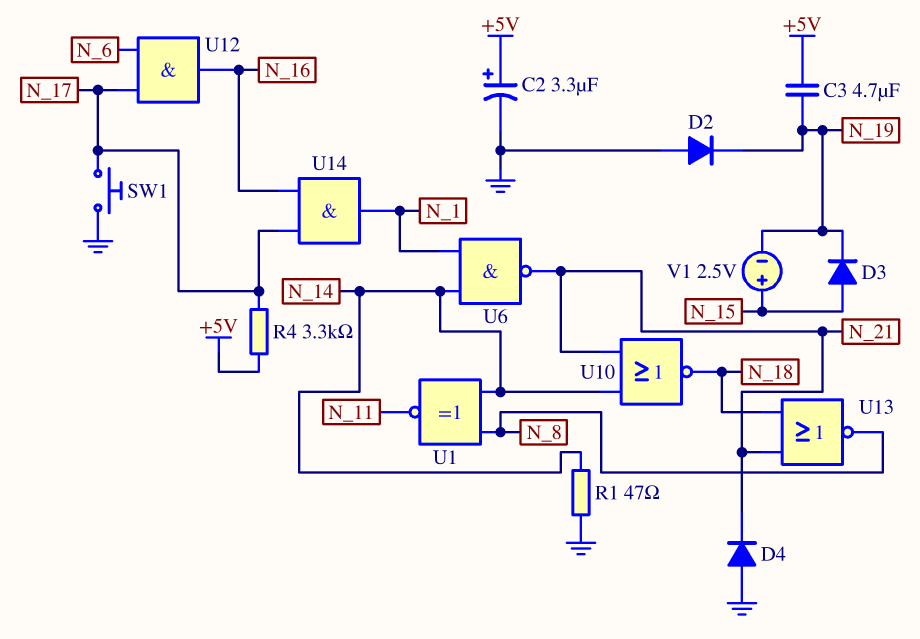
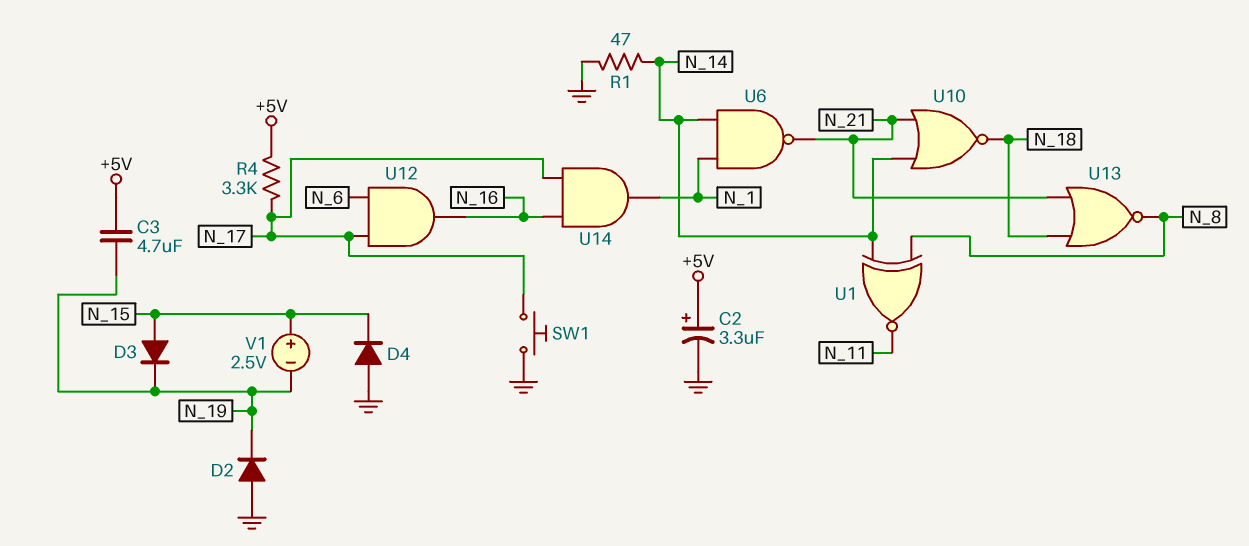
D4: diode (A GND, K N_21) -> diode (A GND, K N_15)

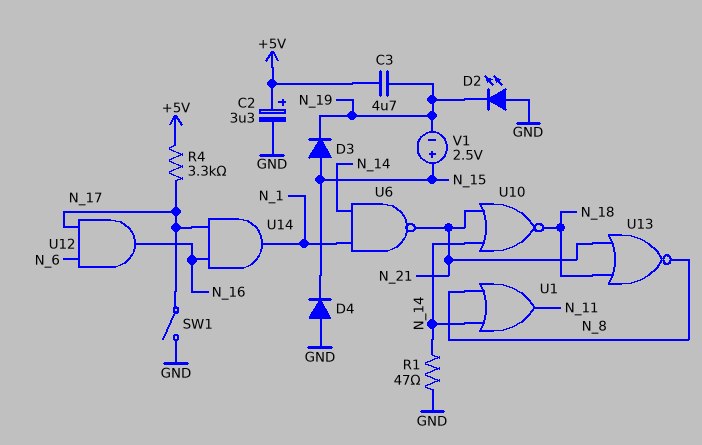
D2: diode (A GND, K N_19) -> LED (A GND, K N_19)
SW1: button (GND, N_17) -> switch (GND, N_17)
U1: XNOR (in N_8, in N_14, out N_11) -> OR (in N_8, in N_14, out N_11)

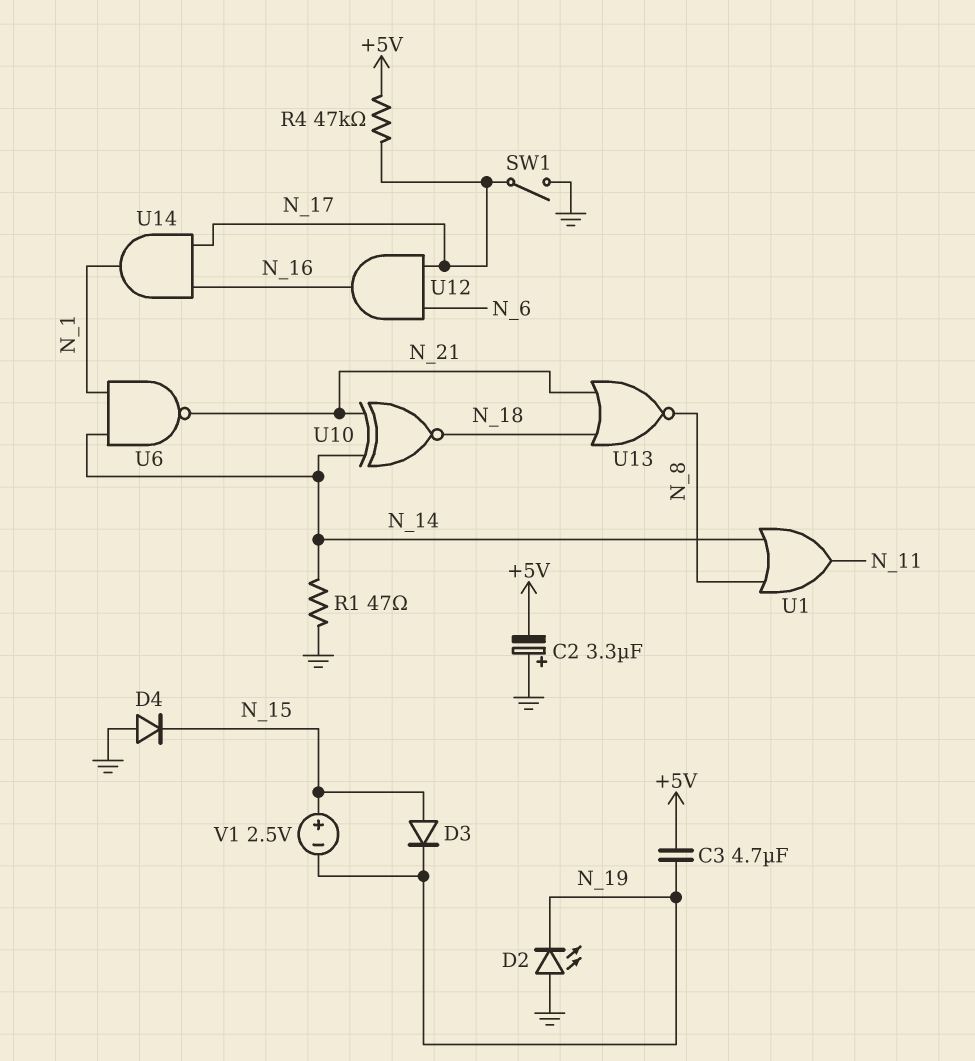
C2: 3.3uF (plus +5V, minus GND) -> 3.3uF (plus GND, minus +5V)
R4: 3.3k (+5V, N_17) -> 47k (+5V, N_17)
U10: NOR (in N_14, in N_21, out N_18) -> XNOR (in N_14, in N_21, out N_18)

